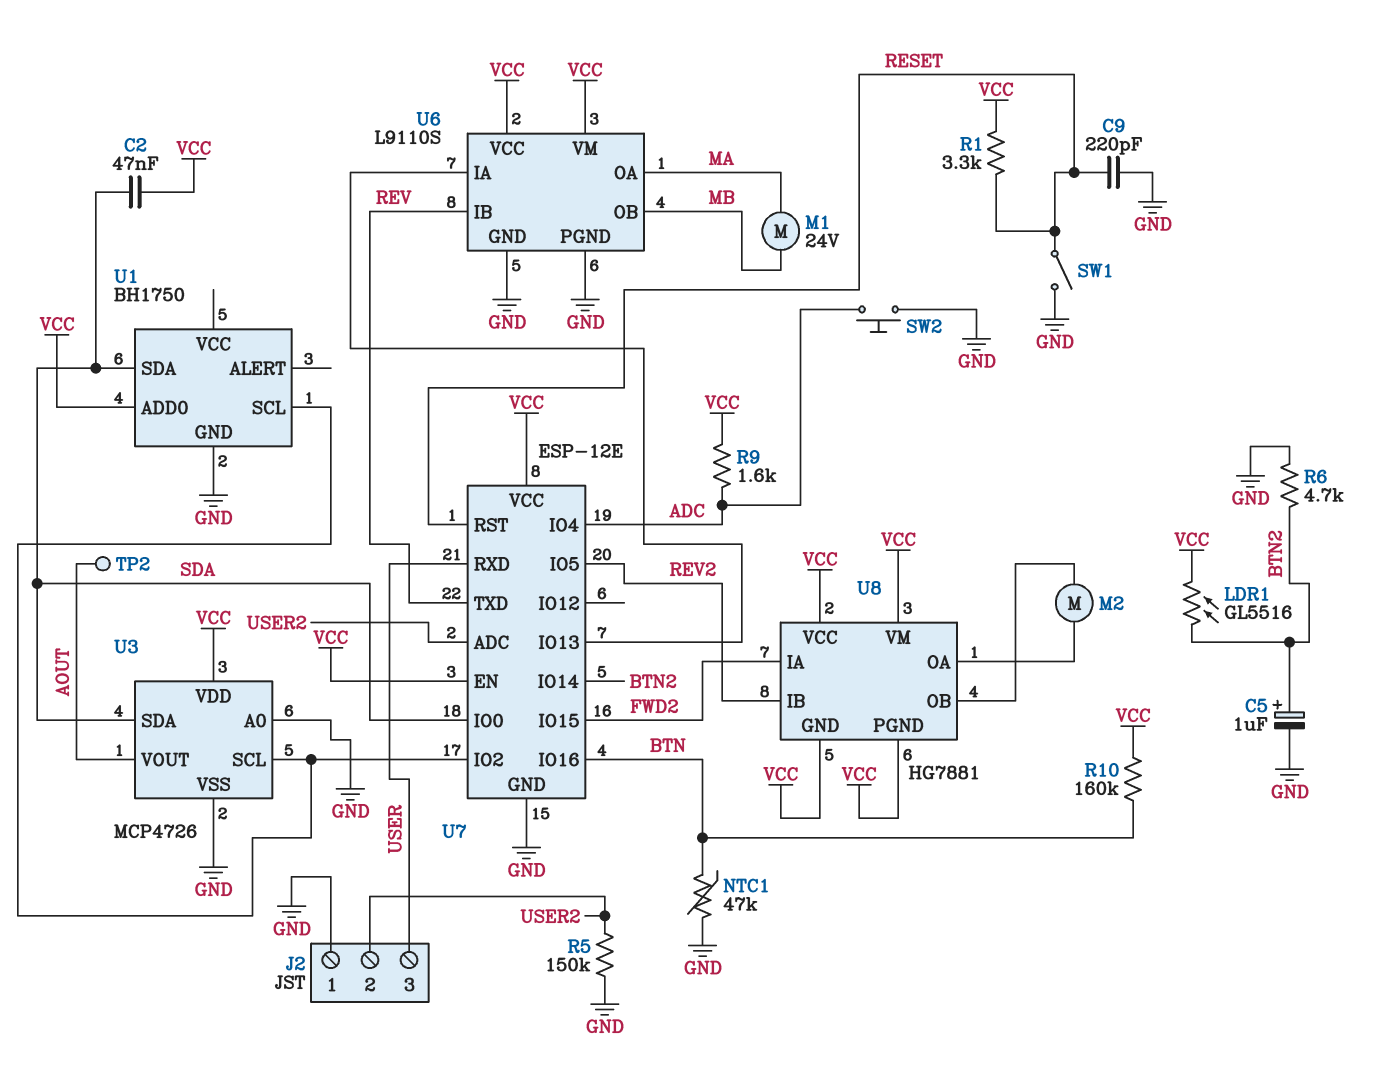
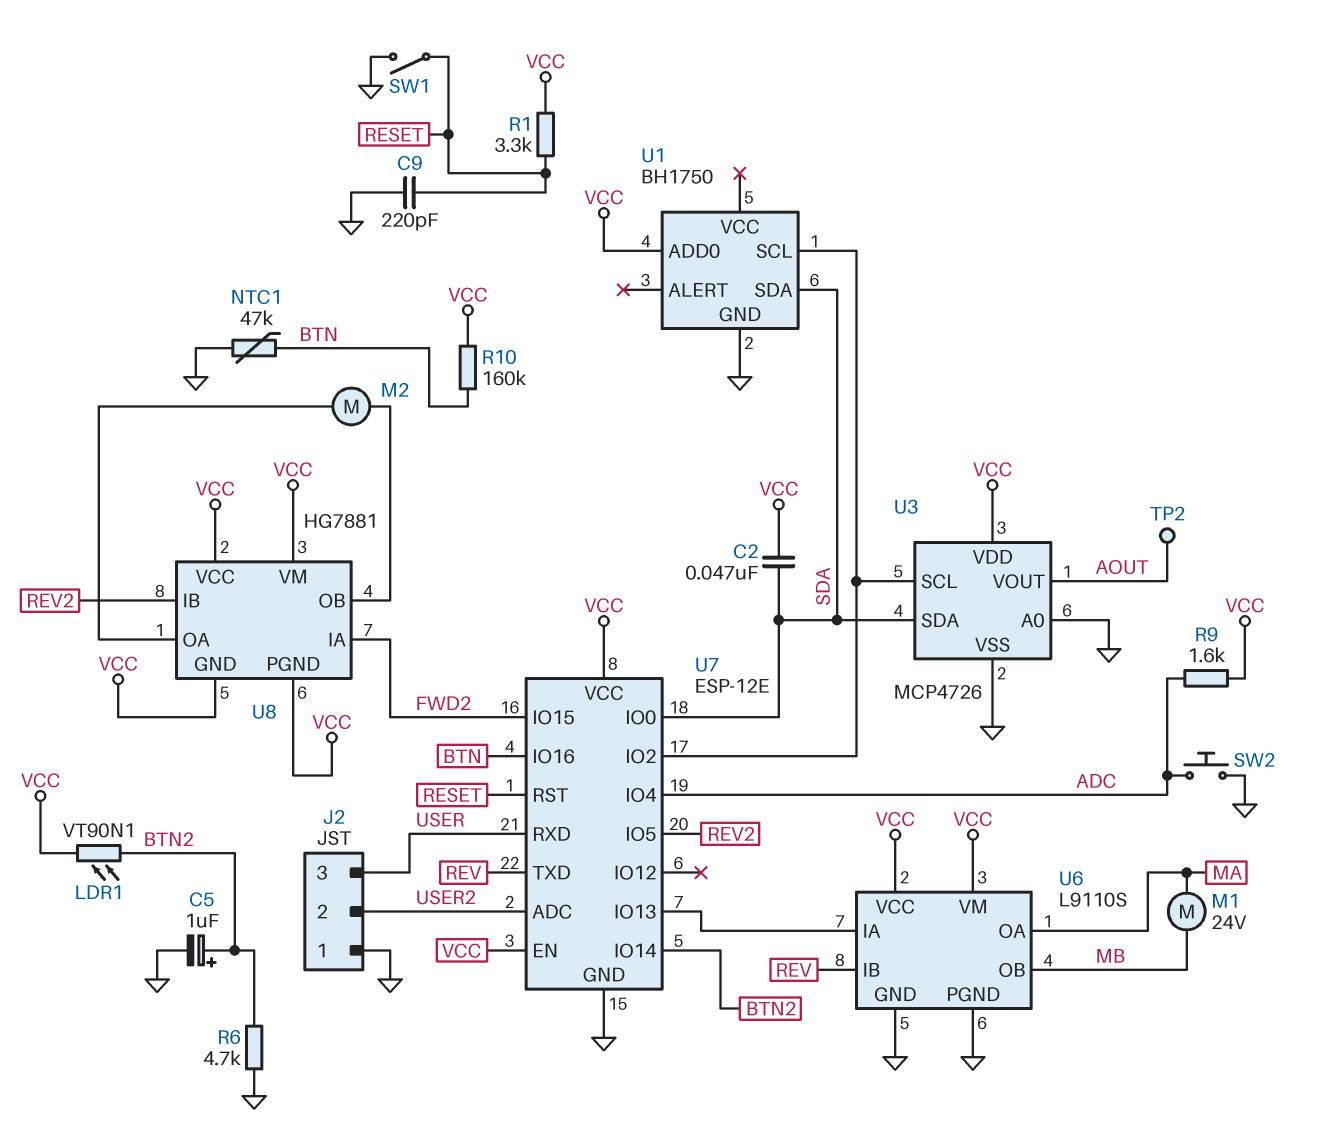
LDR1: GL5516 (BTN2, VCC) -> VT90N1 (BTN2, VCC)
R5: 150k (GND, USER2) -> none

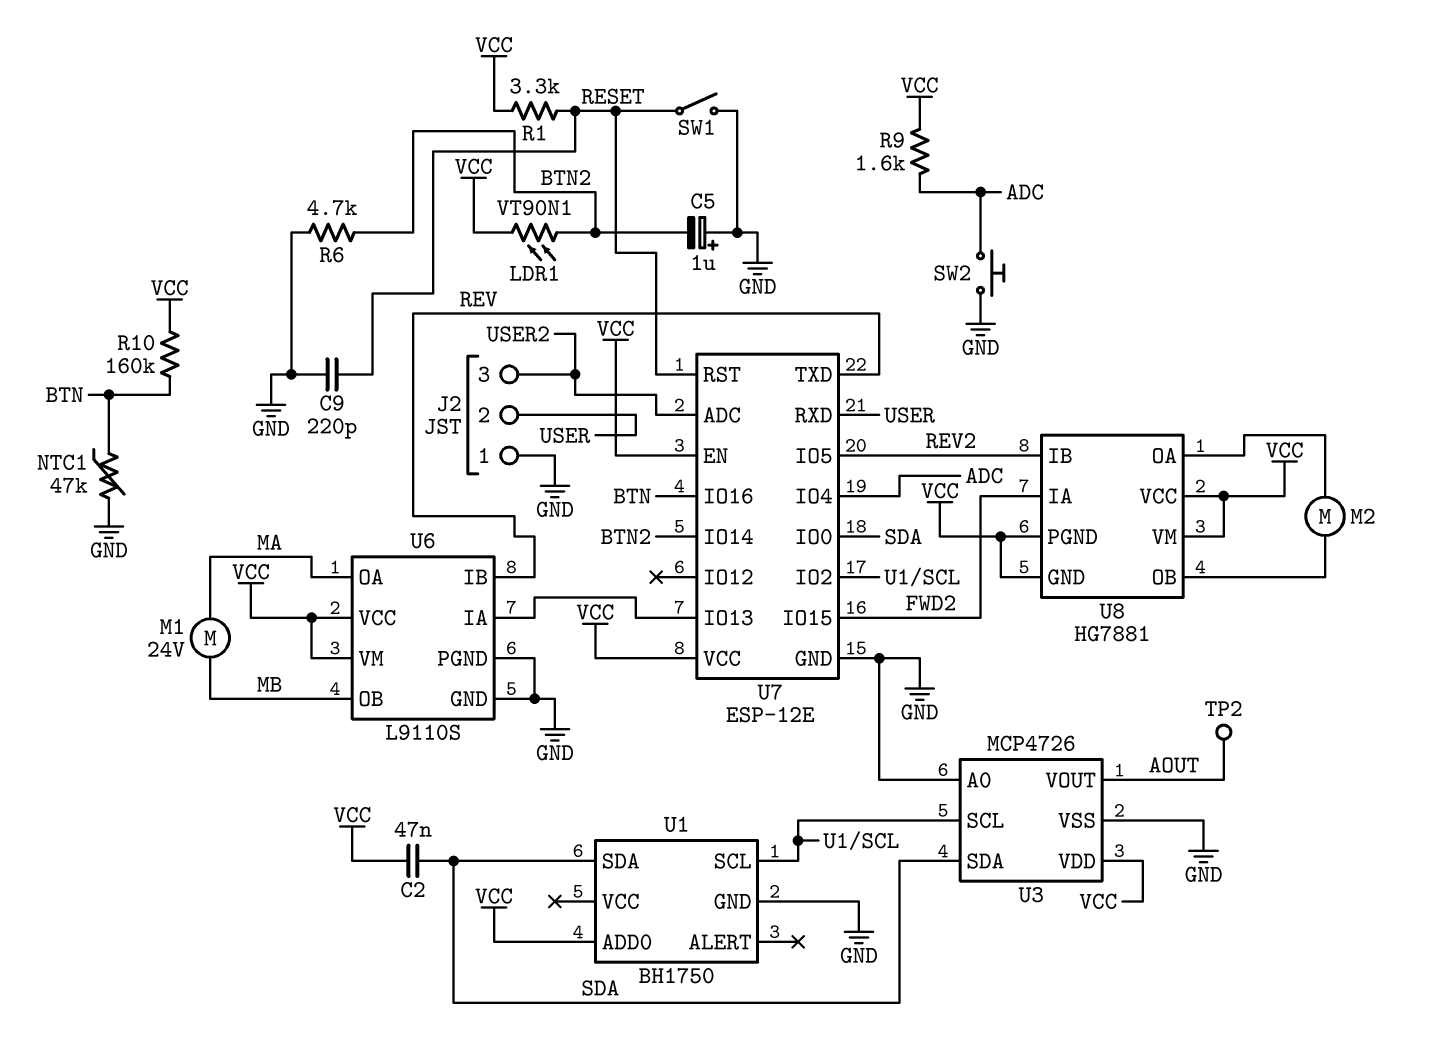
C5: 1uF (plus BTN2, minus GND) -> 1uF (plus GND, minus BTN2)
J2 pin 2: USER2 -> USER
J2 pin 3: USER -> USER2

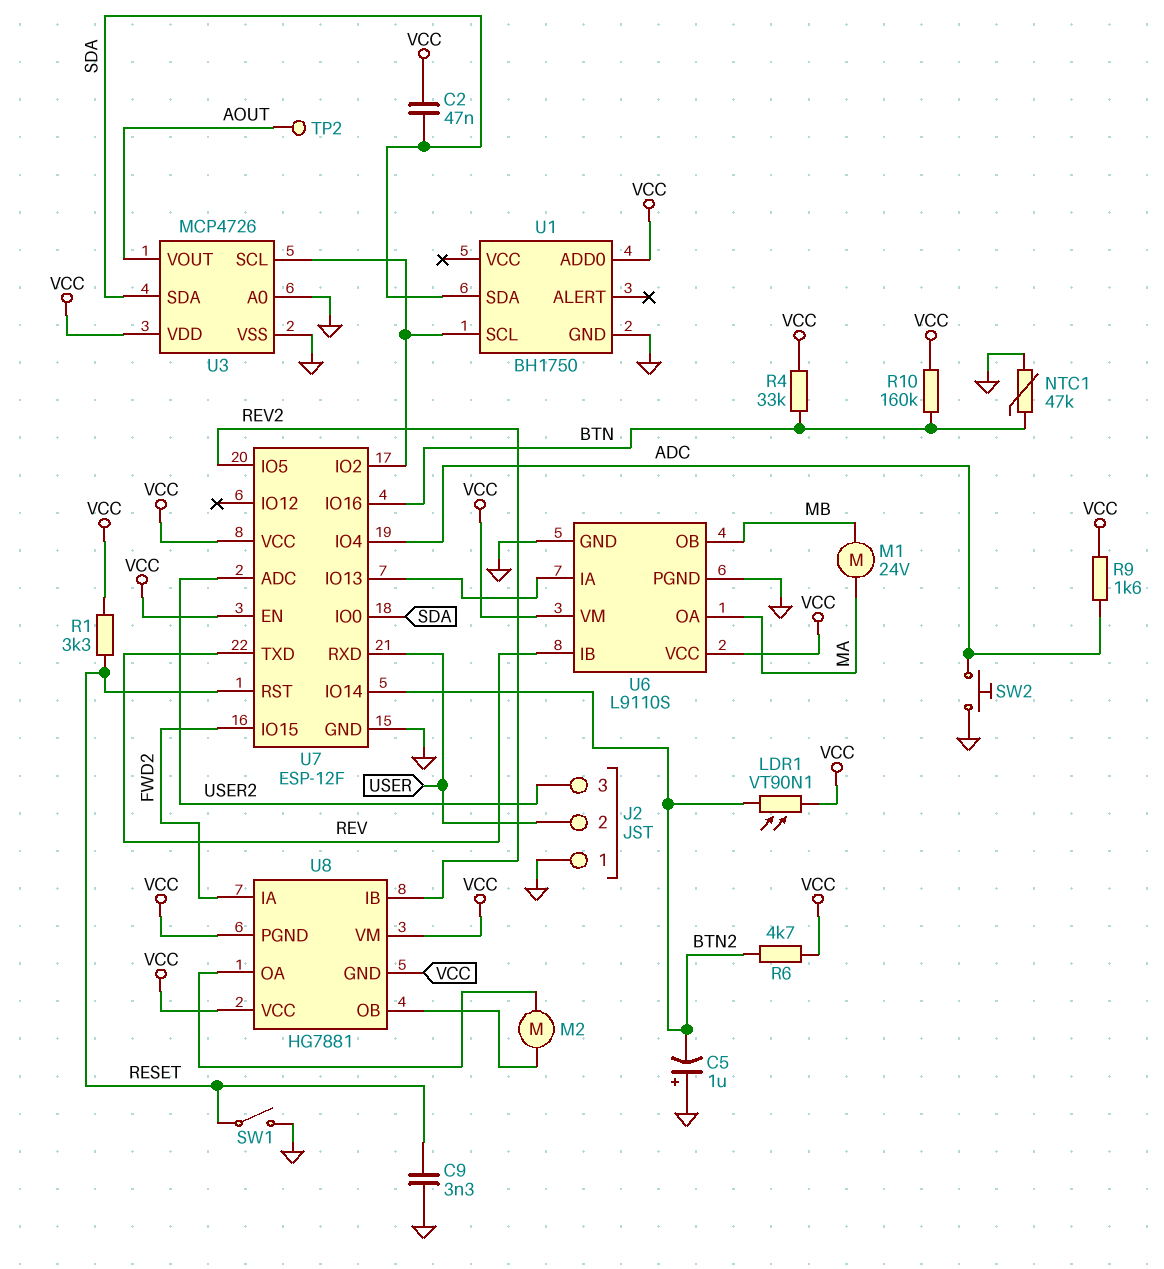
C9: 220pF (GND, RESET) -> 3.3nF (GND, RESET)
R4: none -> 33k (BTN, VCC)
R6: 4.7k (BTN2, GND) -> 4.7k (BTN2, VCC)
U7: ESP-12E -> ESP-12F

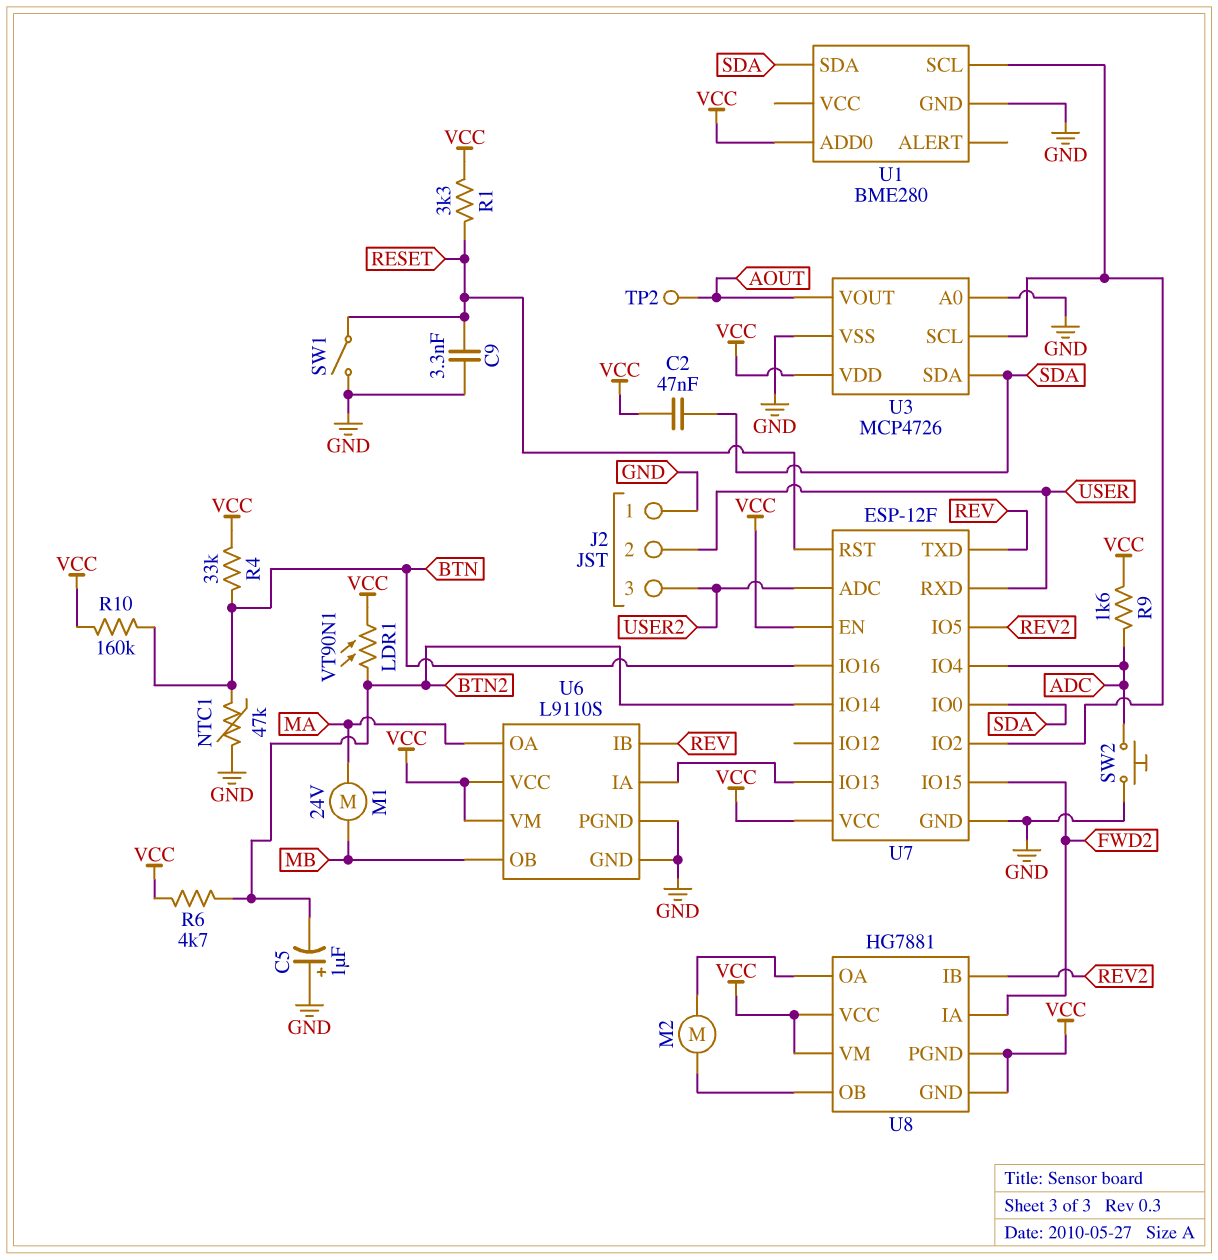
U1: BH1750 -> BME280

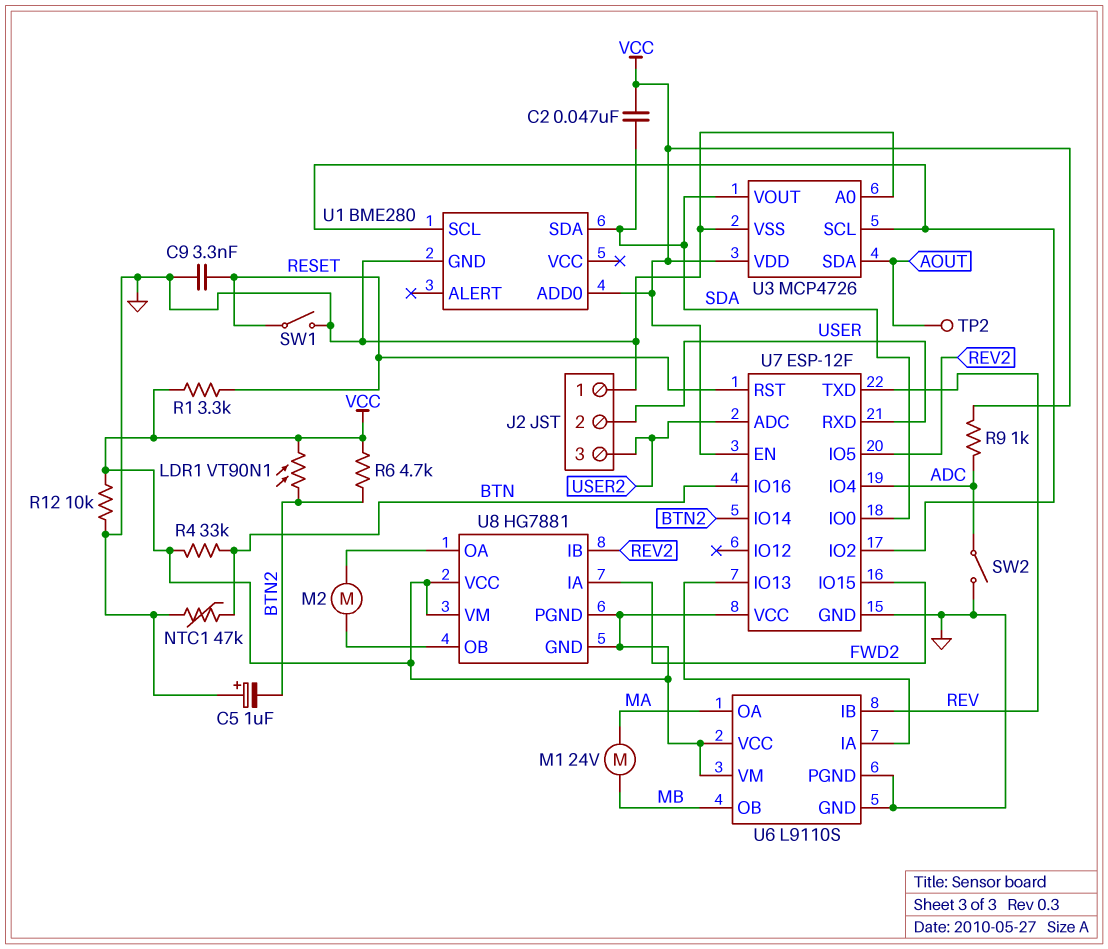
R9: 1.6k (ADC, VCC) -> 1k (ADC, VCC)
R10: 160k (BTN, VCC) -> none
R12: none -> 10k (GND, VCC)
SW2: button (ADC, GND) -> switch (ADC, GND)
U3 pin SDA: SDA -> AOUT
U3 pin VOUT: AOUT -> SDA

